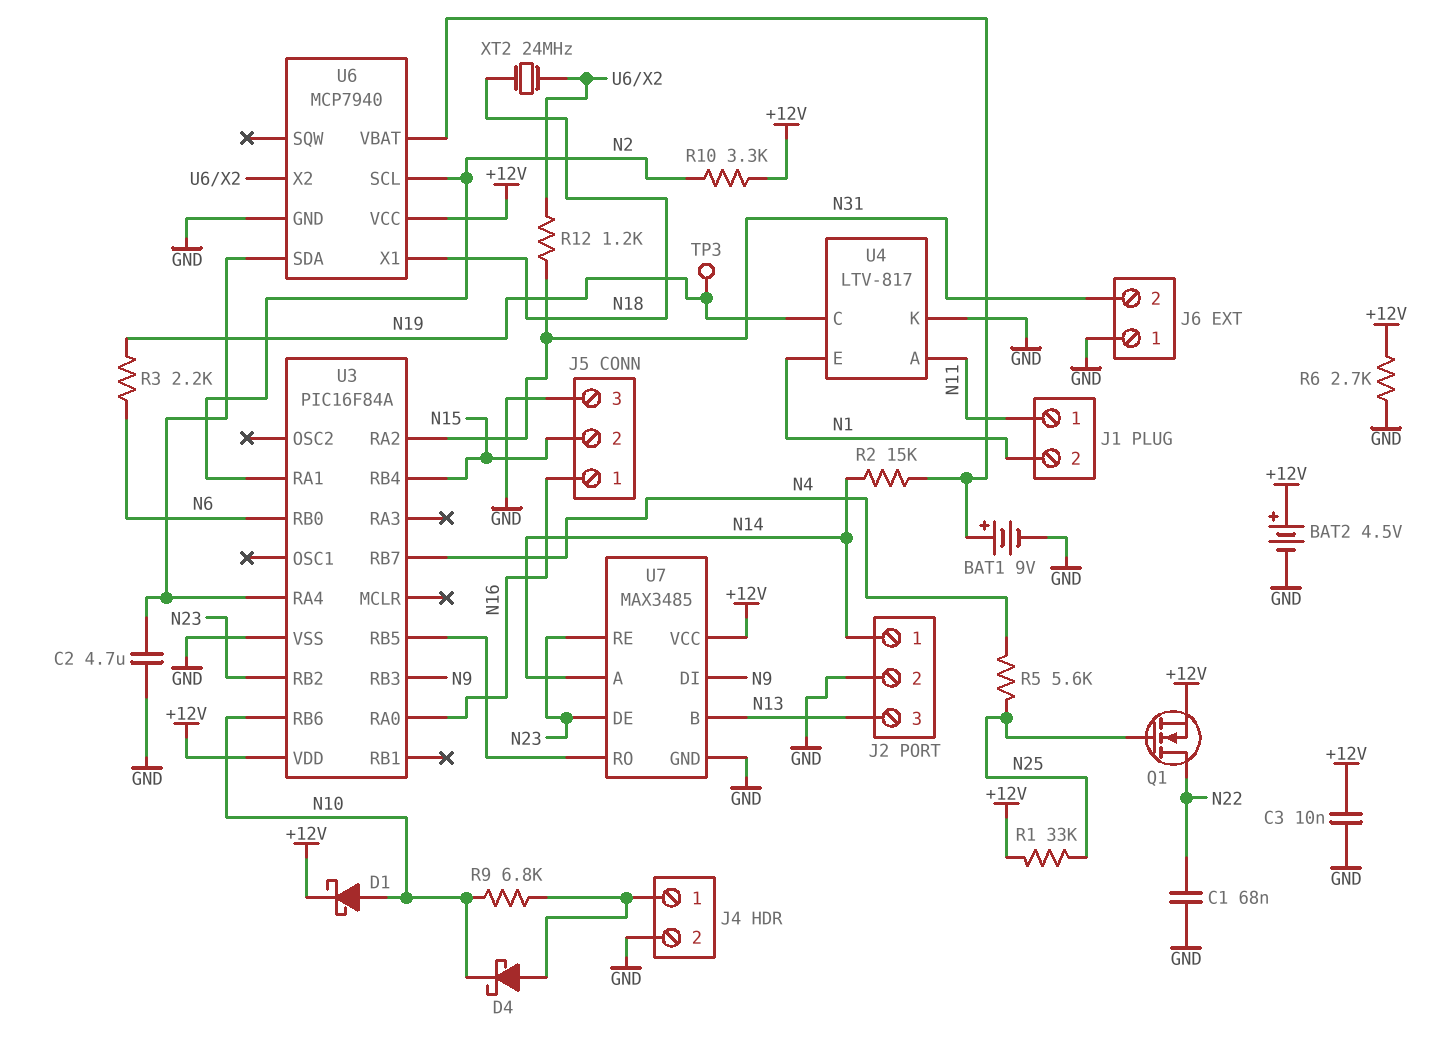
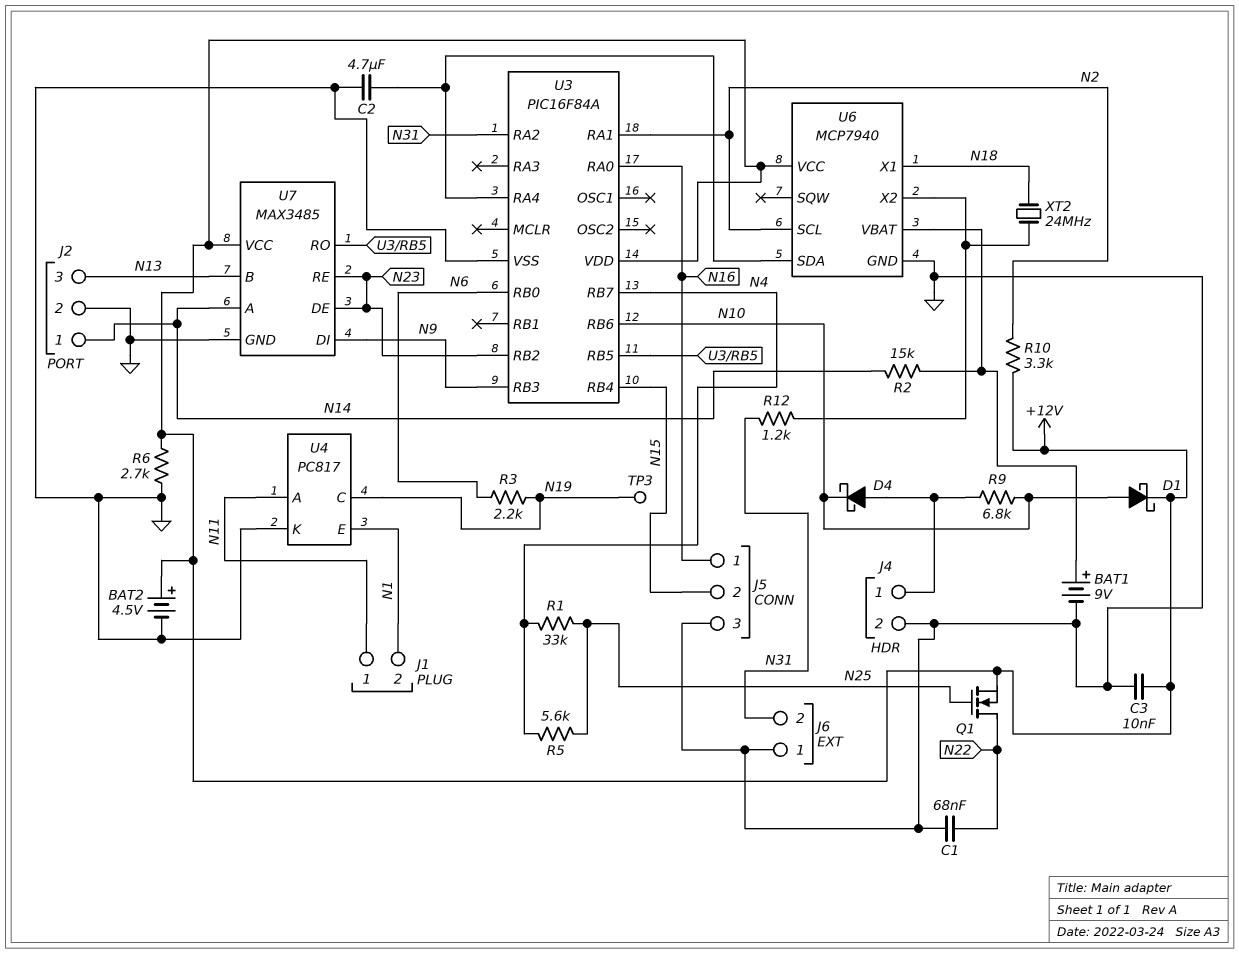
R1: 33k (+12V, N25) -> 33k (N4, N25)
U4: LTV-817 -> PC817

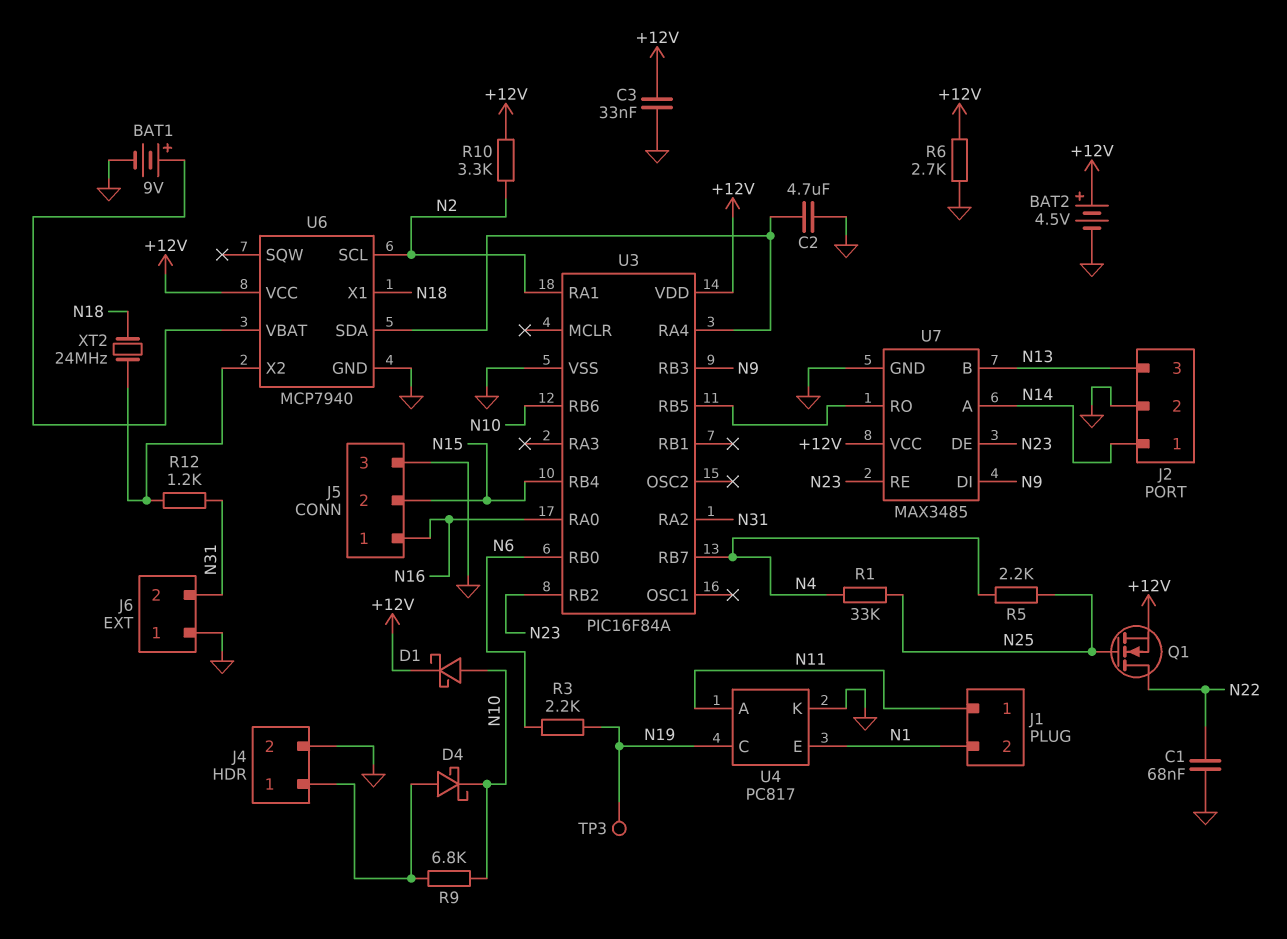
C3: 10nF (+12V, GND) -> 33nF (+12V, GND)
R2: 15k (N14, U6/VBAT) -> none
R5: 5.6k (N4, N25) -> 2.2k (N4, N25)

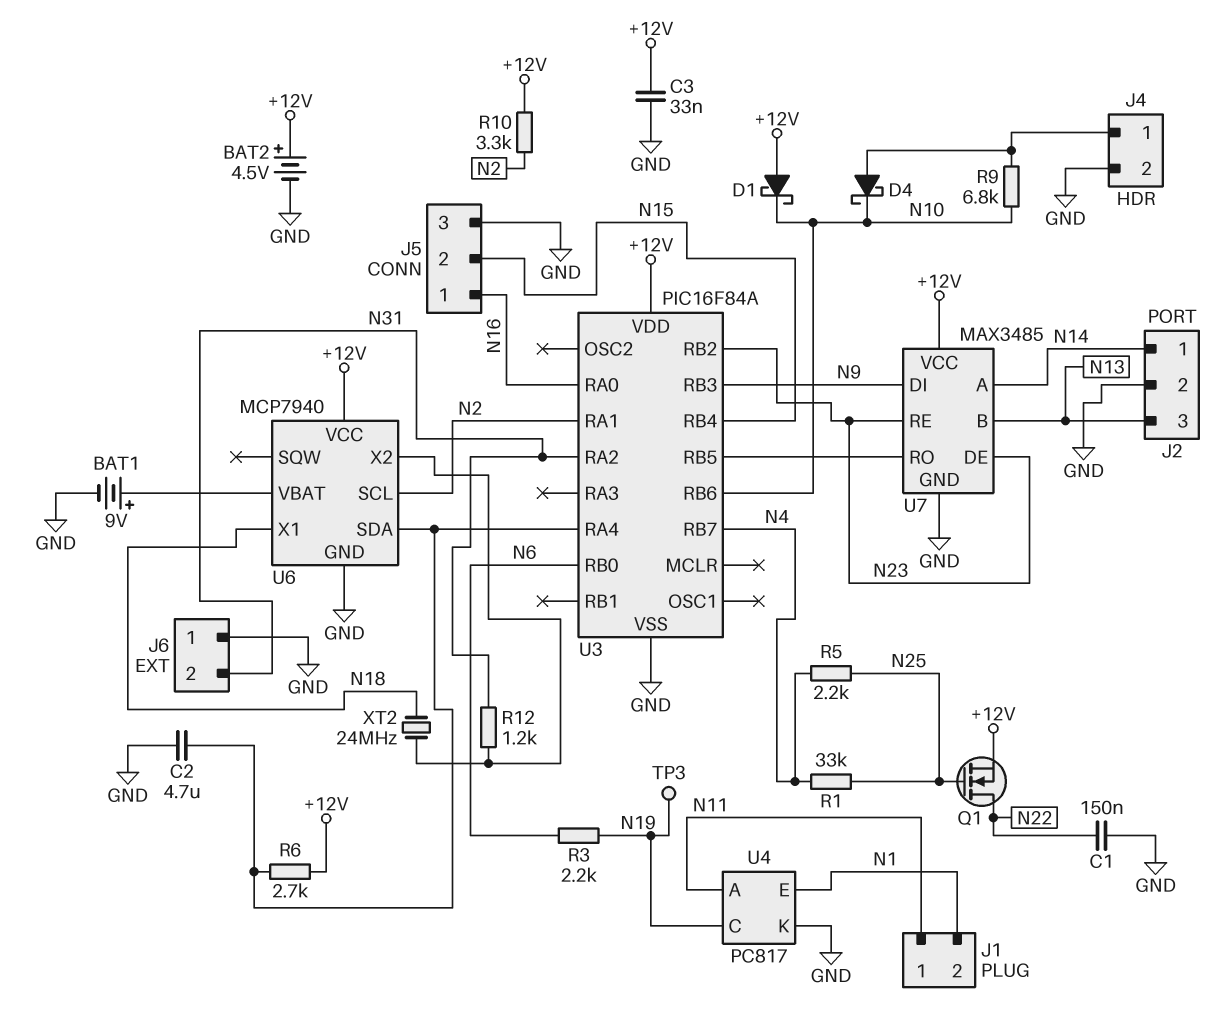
C1: 68nF (GND, N22) -> 150nF (GND, N22)
D1: schottky (A N10, K +12V) -> schottky (A +12V, K N10)
R6: 2.7k (+12V, GND) -> 2.7k (+12V, U3/RA4)

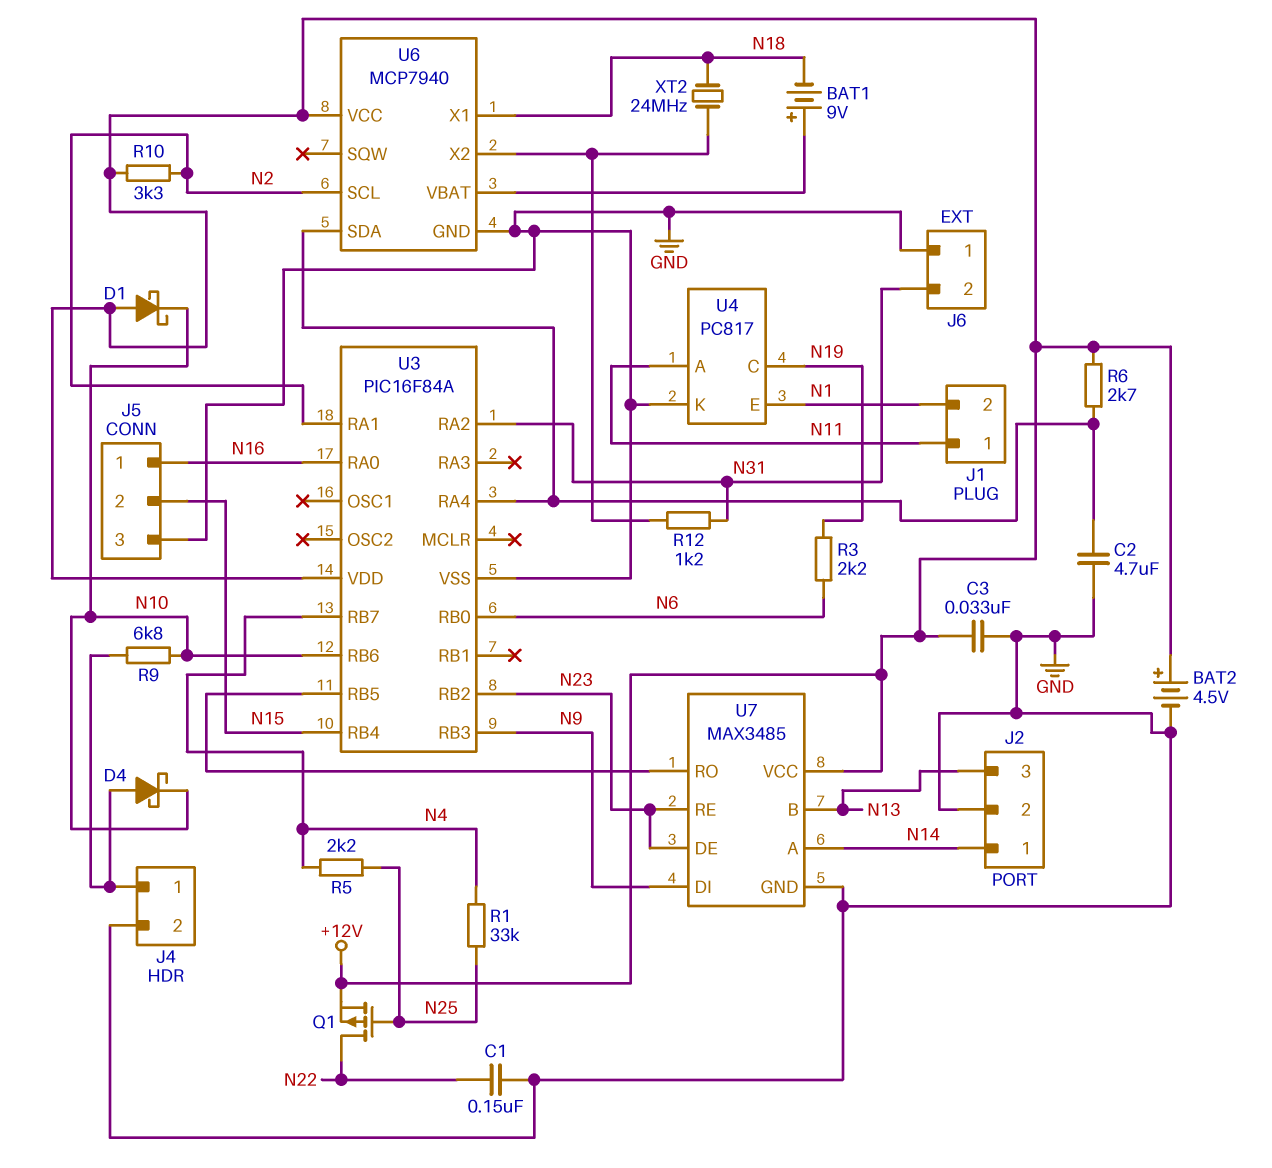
BAT1: 9V (plus U6/VBAT, minus GND) -> 9V (plus U6/VBAT, minus N18)
Q1: NMOS (G N25, D N22, S +12V) -> PMOS (G N25, D N22, S +12V)
TP3: test point (N19) -> none

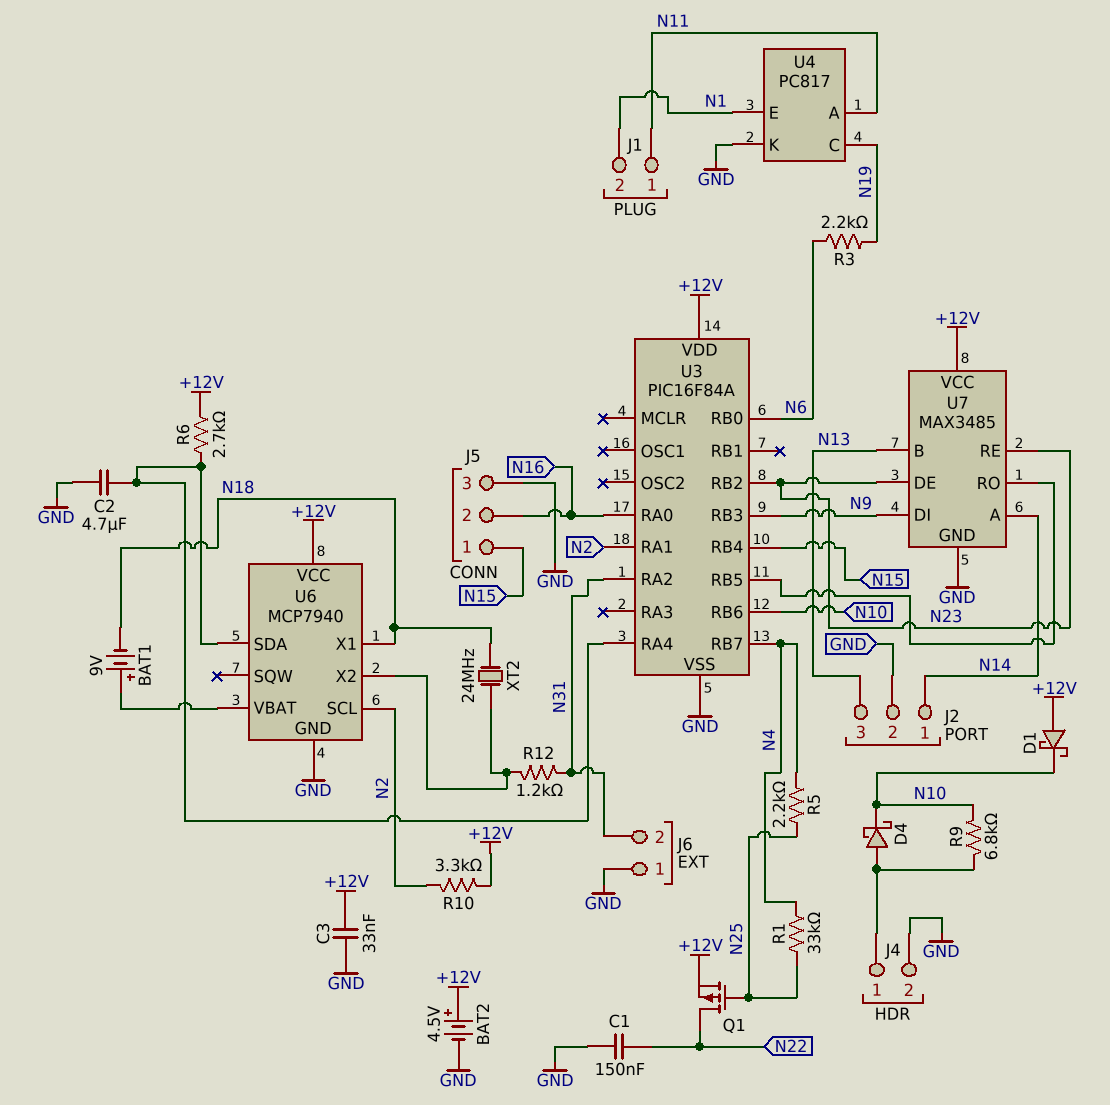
J5 pin 1: N16 -> N15
J5 pin 2: N15 -> N16

